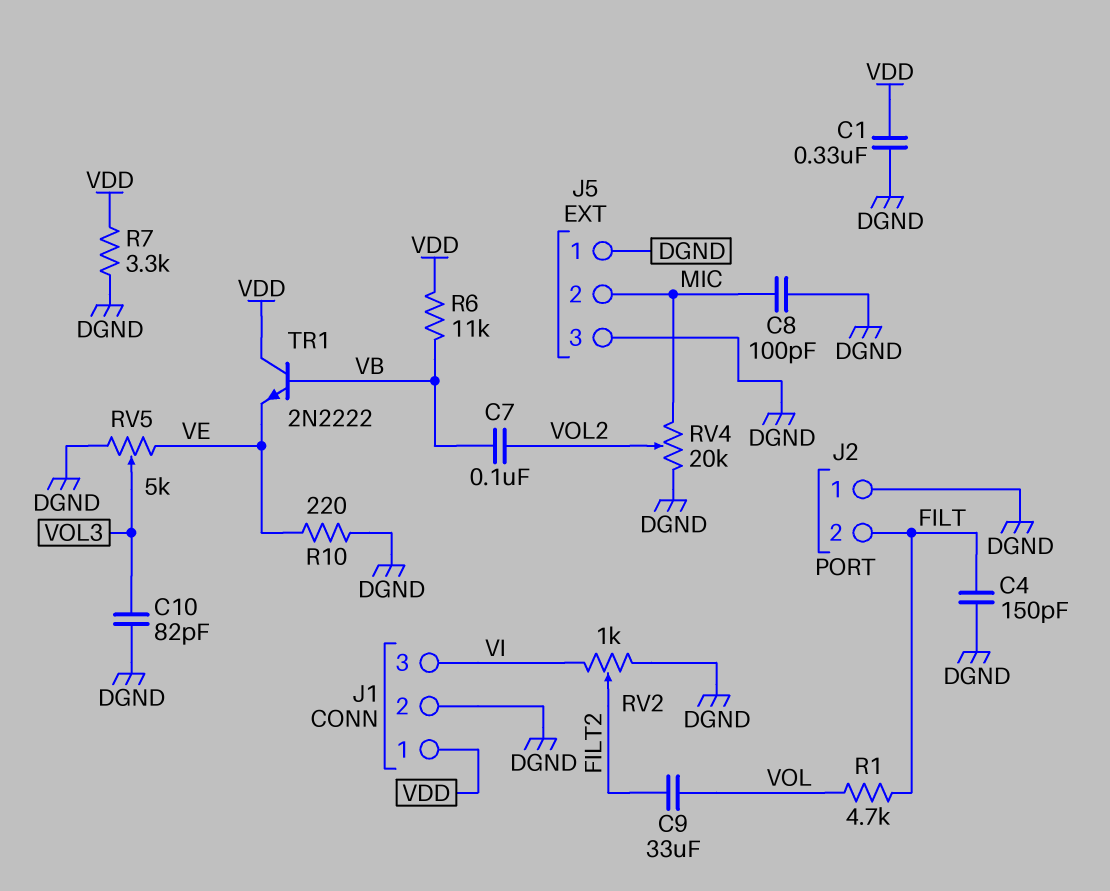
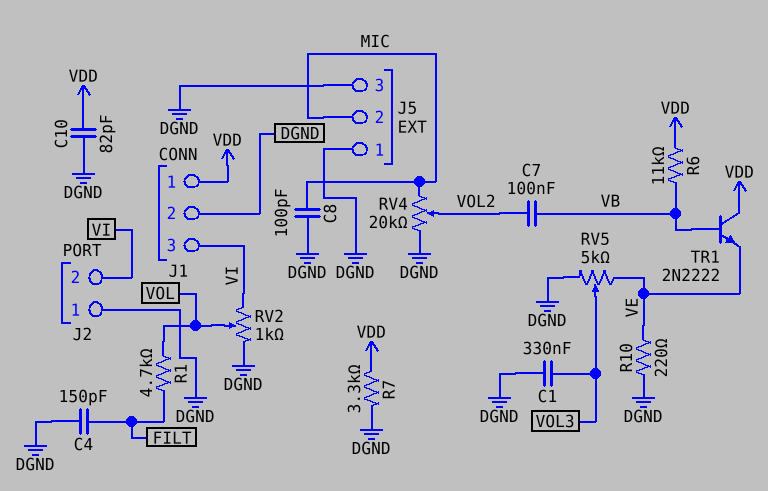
C1: 330nF (DGND, VDD) -> 330nF (DGND, VOL3)
C9: 33uF (FILT2, VOL) -> none
C10: 82pF (DGND, VOL3) -> 82pF (DGND, VDD)
J2 pin 2: FILT -> VI
RV2: 1k (DGND, VI, wiper FILT2) -> 1k (DGND, VI, wiper VOL)

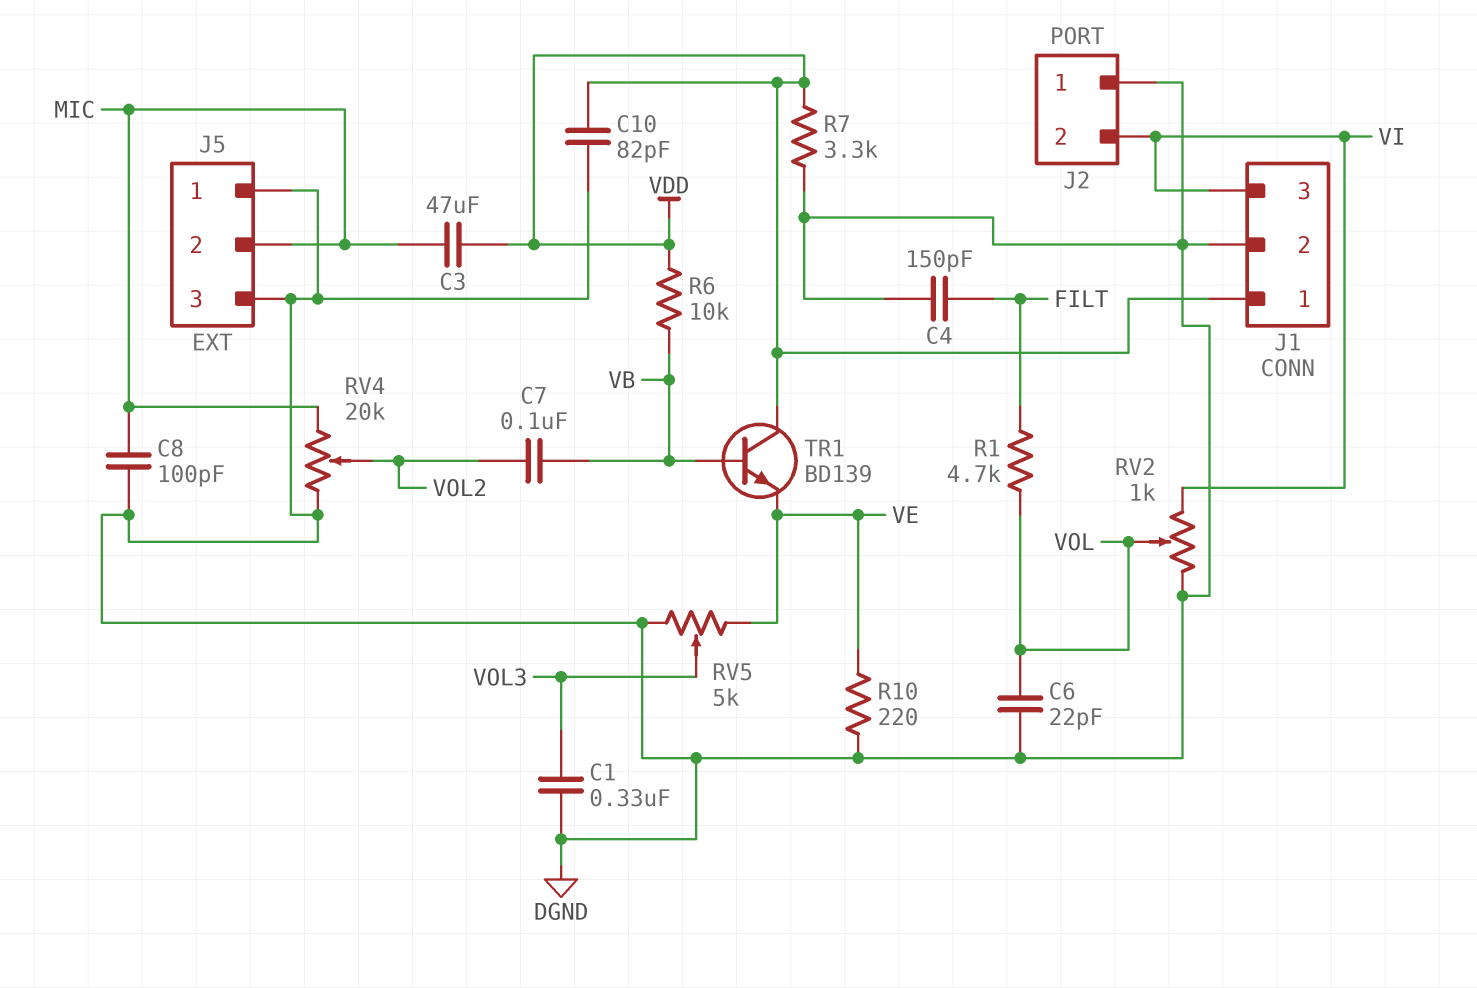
C3: none -> 47uF (MIC, VDD)
C6: none -> 22pF (DGND, VOL)
R6: 11k (VB, VDD) -> 10k (VB, VDD)
TR1: NPN 2N2222 (B VB, C VDD, E VE) -> NPN BD139 (B VB, C VDD, E VE)

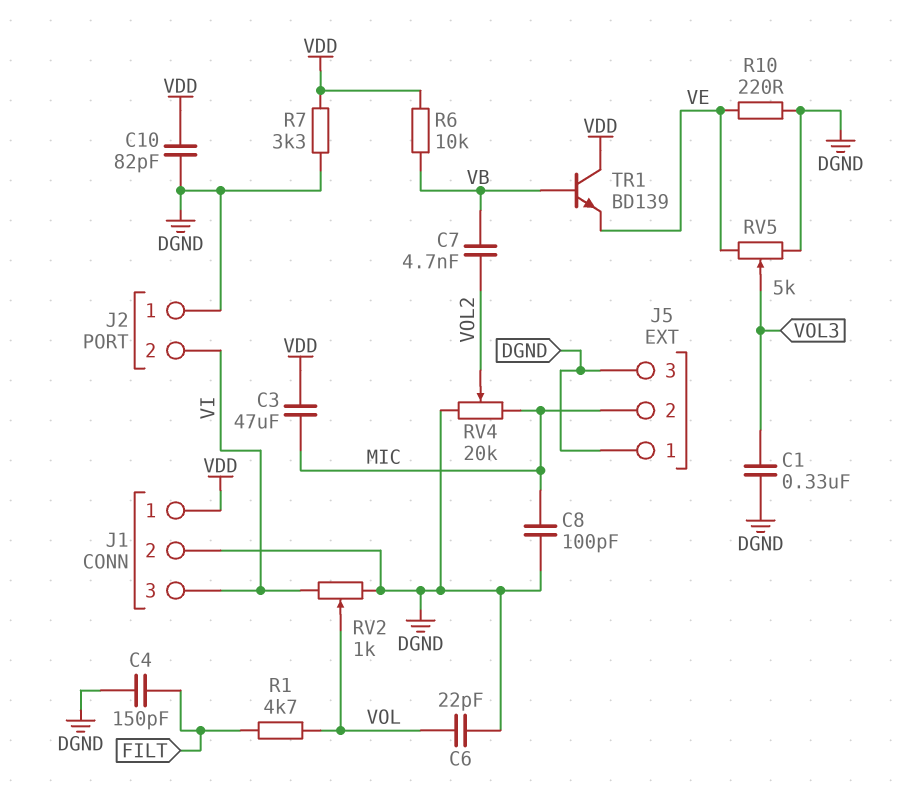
C7: 100nF (VB, VOL2) -> 4.7nF (VB, VOL2)

